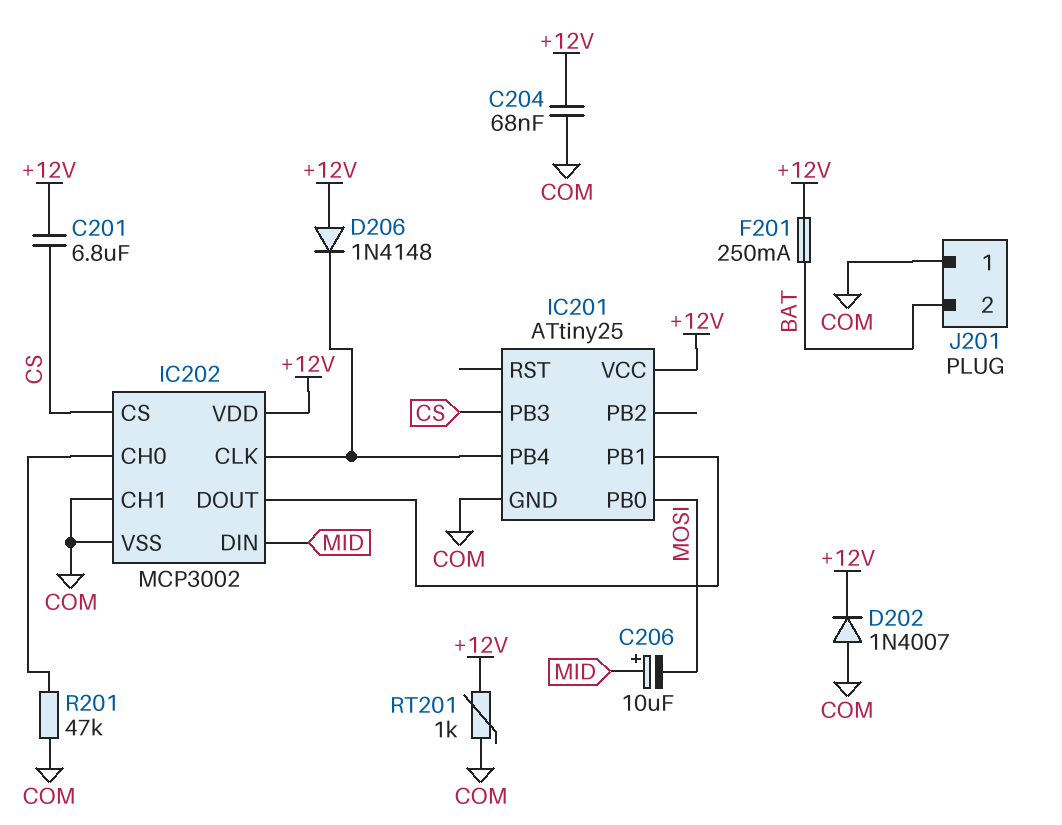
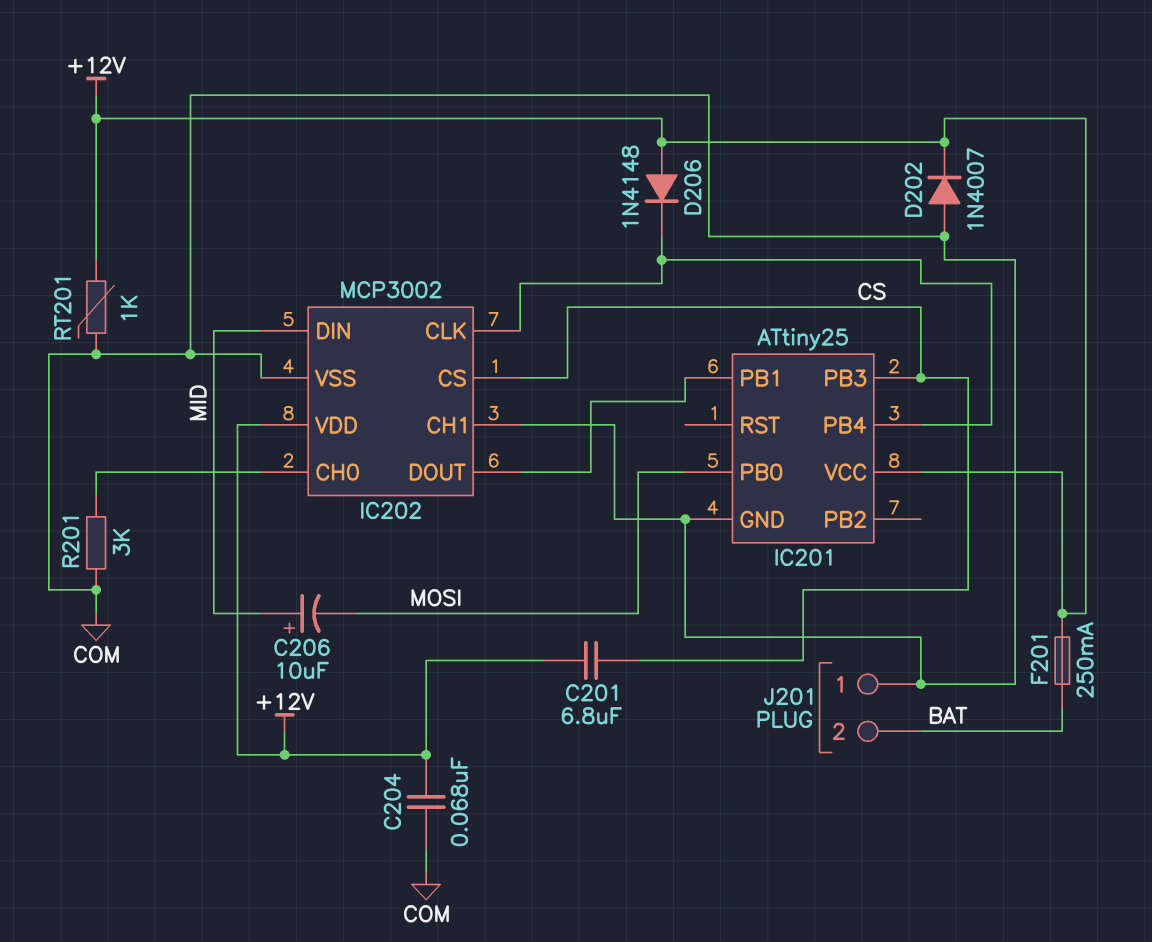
R201: 47k (COM, IC202/CH0) -> 3k (COM, IC202/CH0)

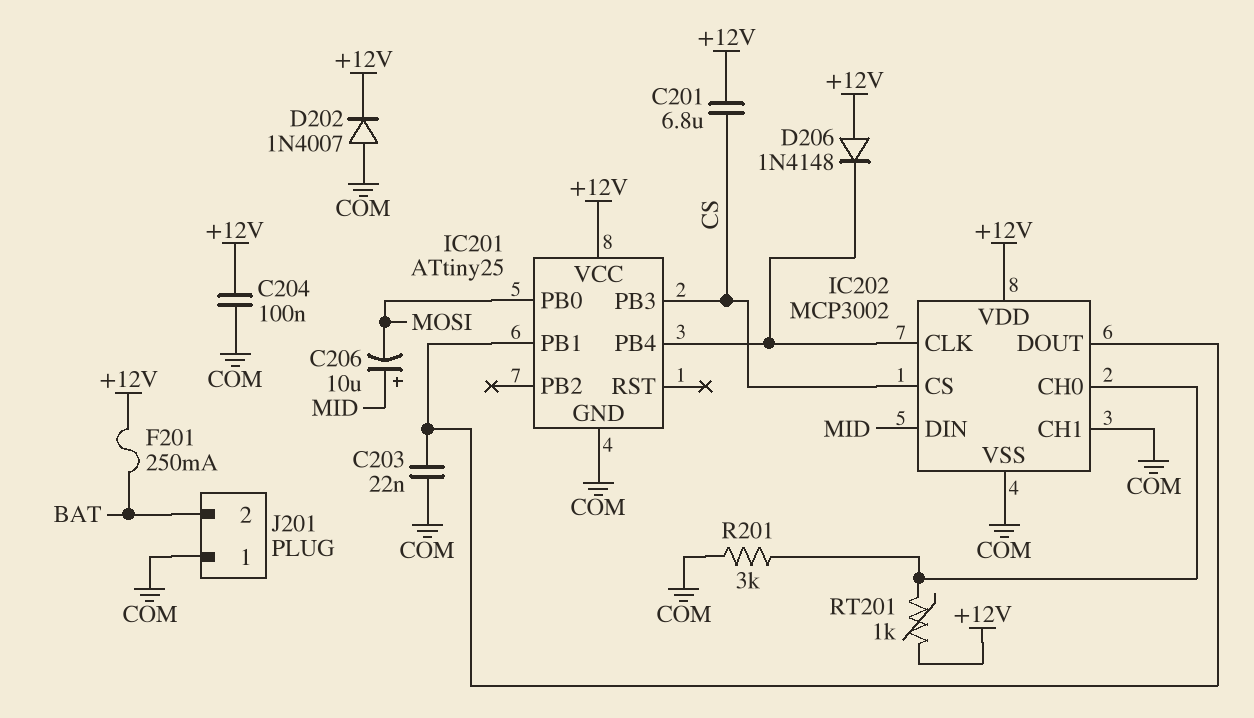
C203: none -> 22nF (COM, IC201/PB1)
C204: 68nF (+12V, COM) -> 100nF (+12V, COM)
RT201: 1k (+12V, COM) -> 1k (+12V, IC202/CH0)

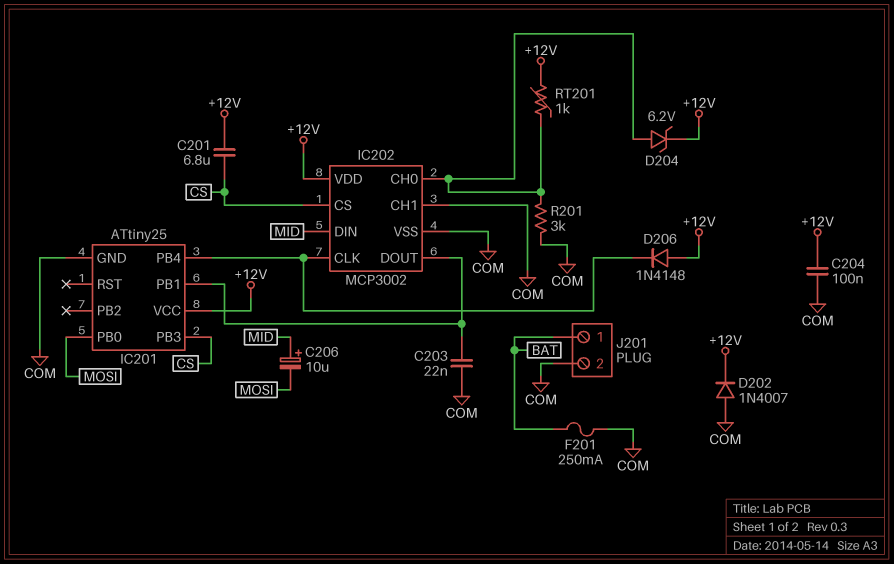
D204: none -> zener 6.2V (A IC202/CH0, K +12V)
F201: 250mA (+12V, BAT) -> 250mA (BAT, COM)
J201 pin 1: COM -> BAT
J201 pin 2: BAT -> COM

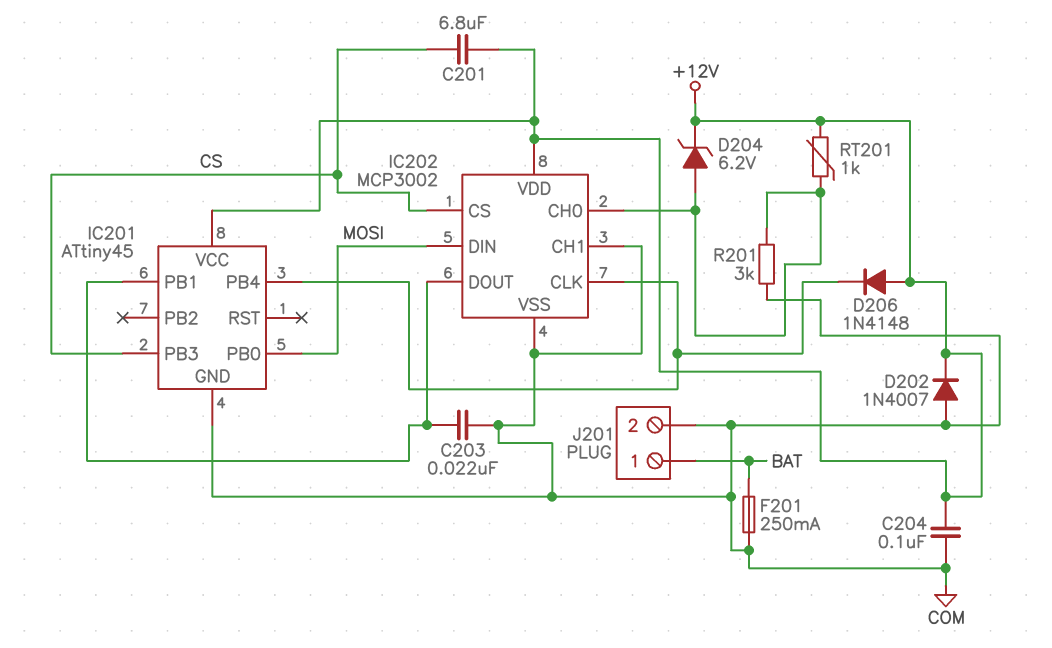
C206: 10uF (plus MID, minus MOSI) -> none
IC201: ATtiny25 -> ATtiny45
IC202 pin DIN: MID -> MOSI

